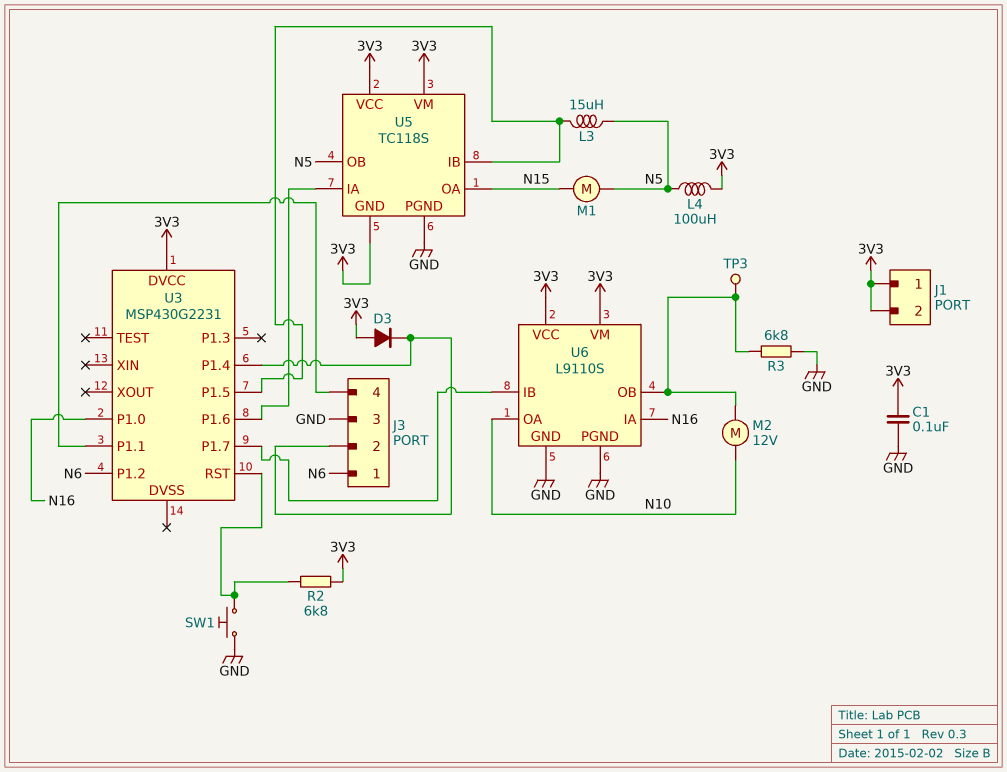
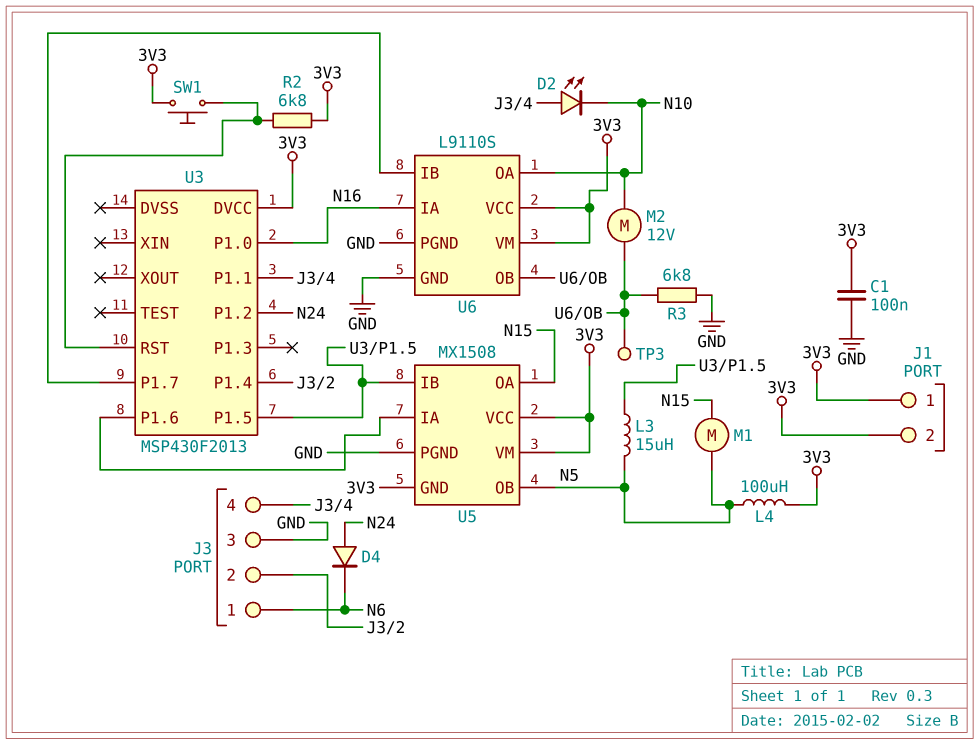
D2: none -> LED (A J3/4, K N10)
D3: diode (A 3V3, K J3/2) -> none
D4: none -> diode (A N24, K N6)
SW1: button (GND, U3/RST) -> button (3V3, U3/RST)
U3: MSP430G2231 -> MSP430F2013
U3 pin P1.2: N6 -> N24
U5: TC118S -> MX1508

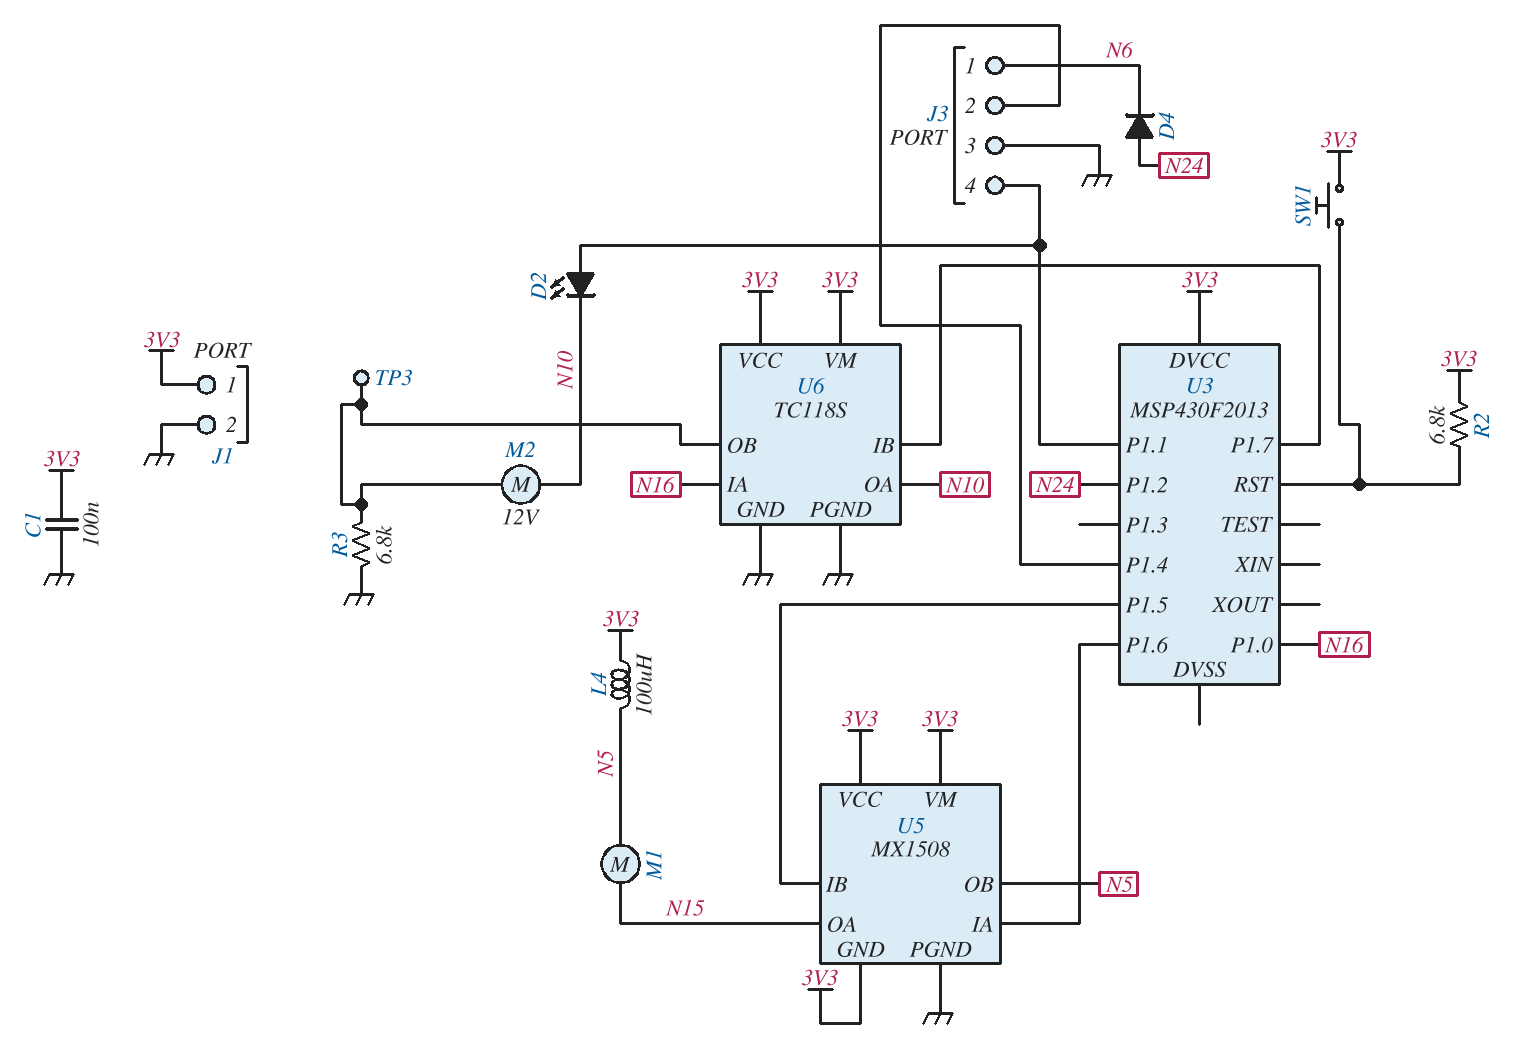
J1 pin 2: 3V3 -> GND
L3: 15uH (N5, U3/P1.5) -> none
U6: L9110S -> TC118S

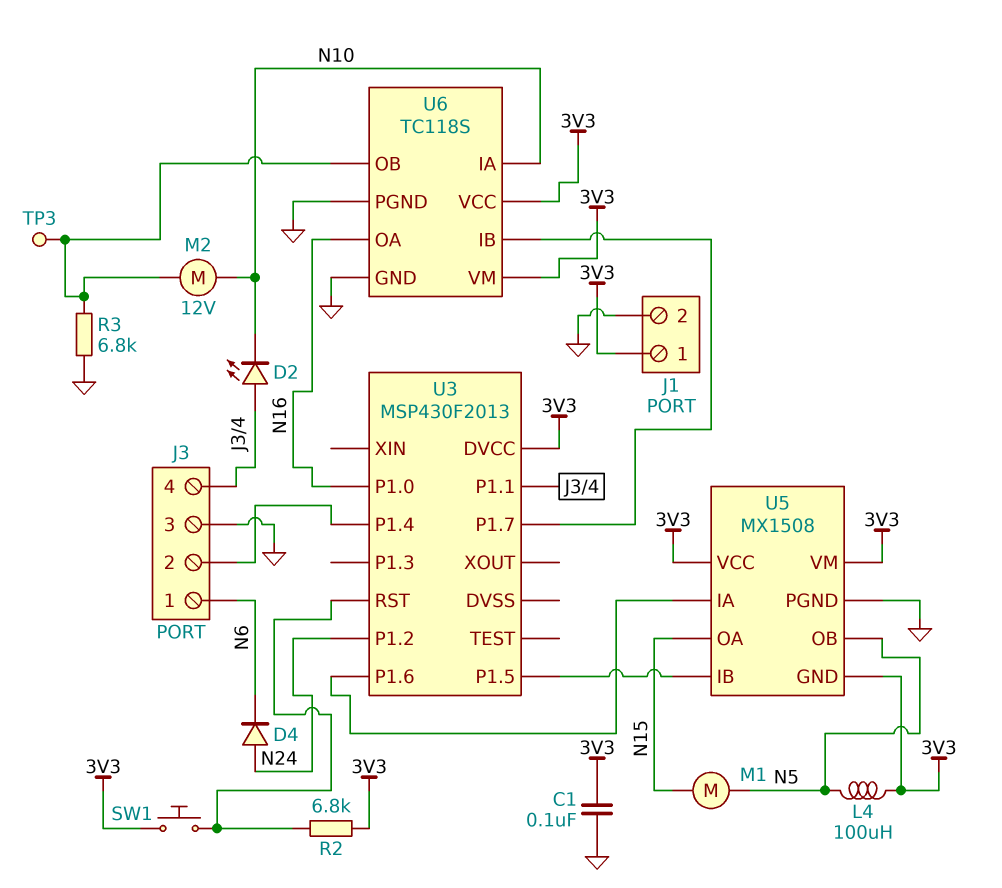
U6 pin IA: N16 -> N10
U6 pin OA: N10 -> N16

